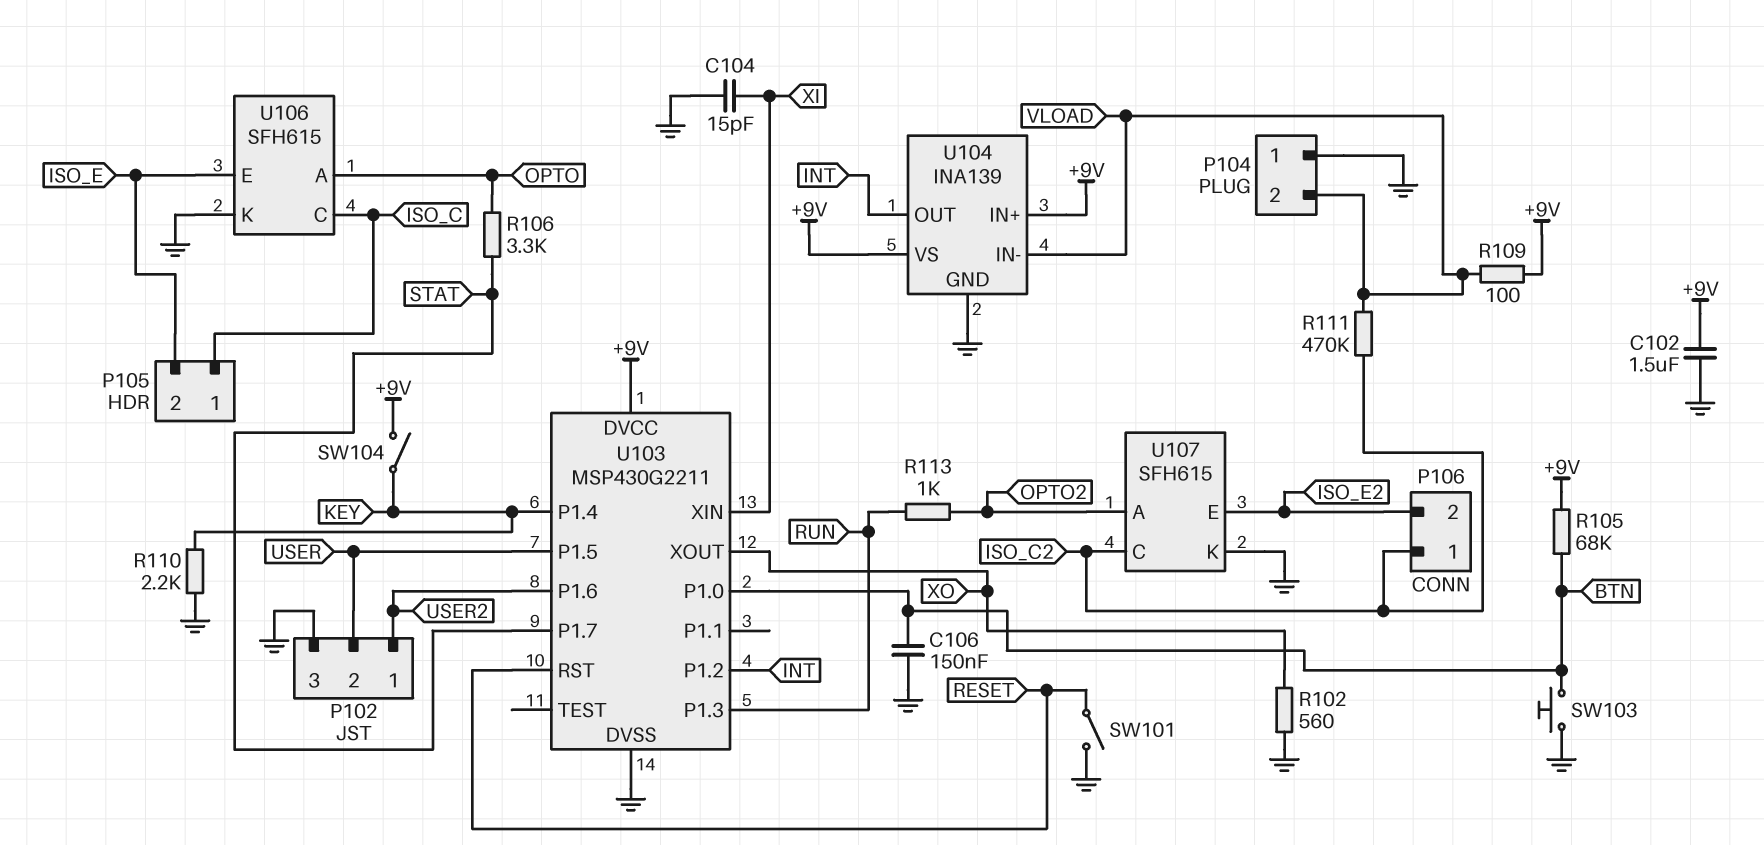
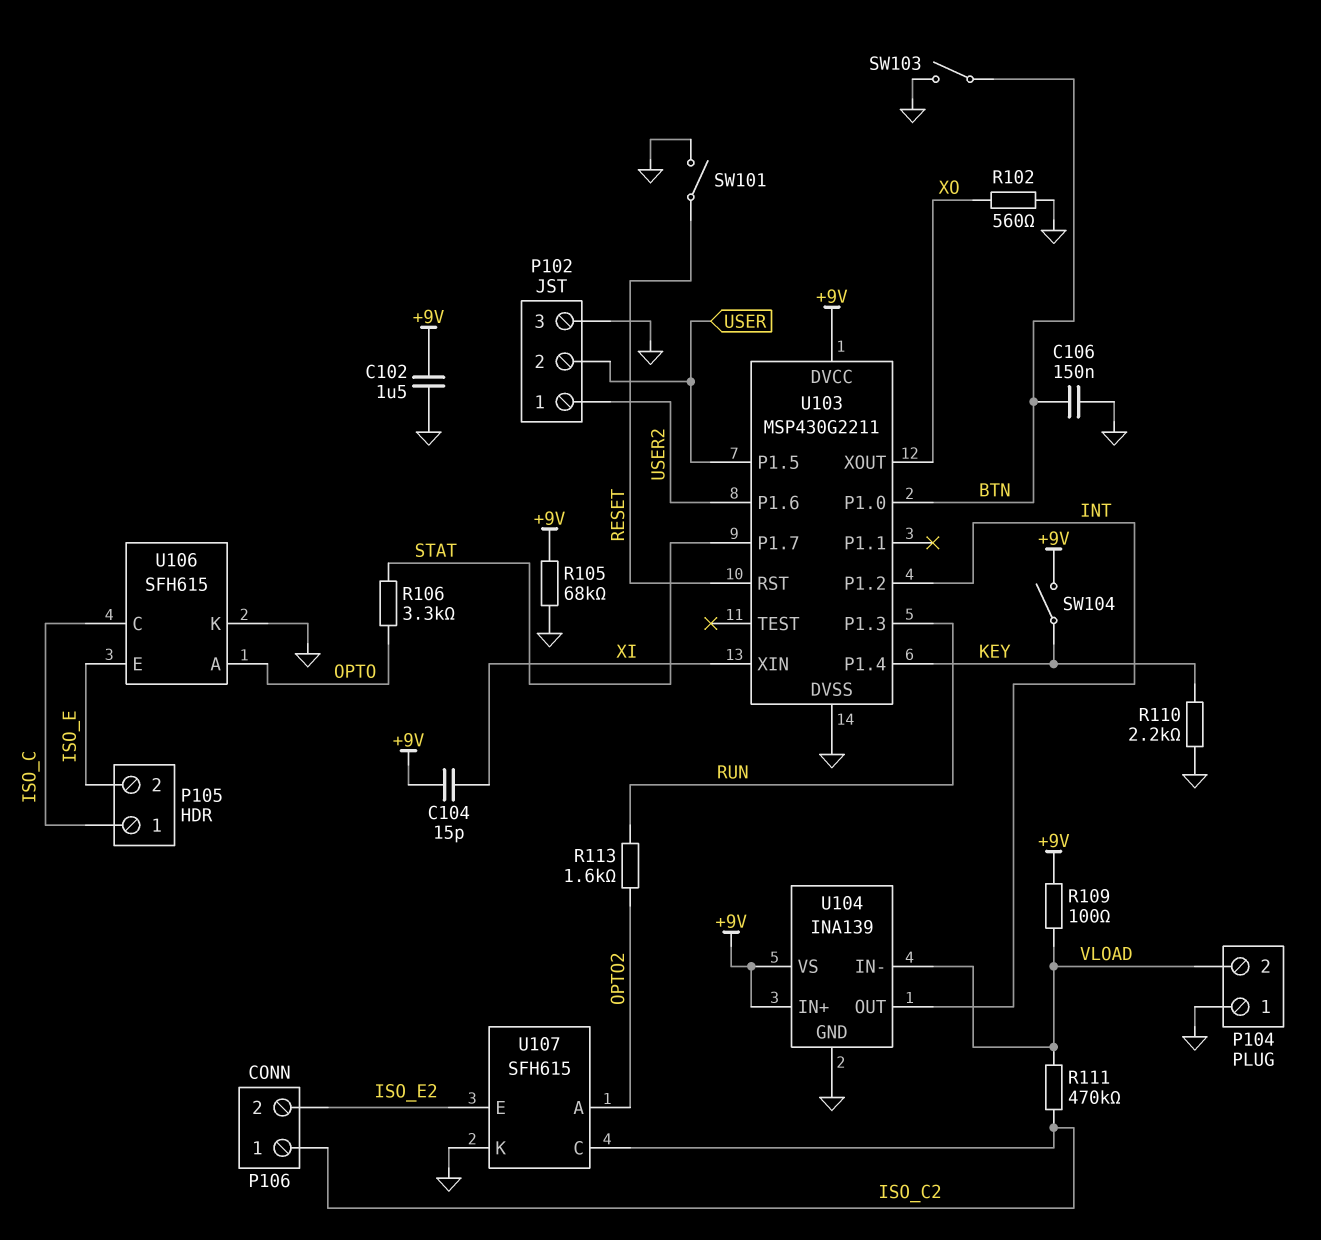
C104: 15pF (GND, XI) -> 15pF (+9V, XI)
R105: 68k (+9V, BTN) -> 68k (+9V, GND)
R113: 1k (OPTO2, RUN) -> 1.6k (OPTO2, RUN)
SW103: button (BTN, GND) -> switch (BTN, GND)

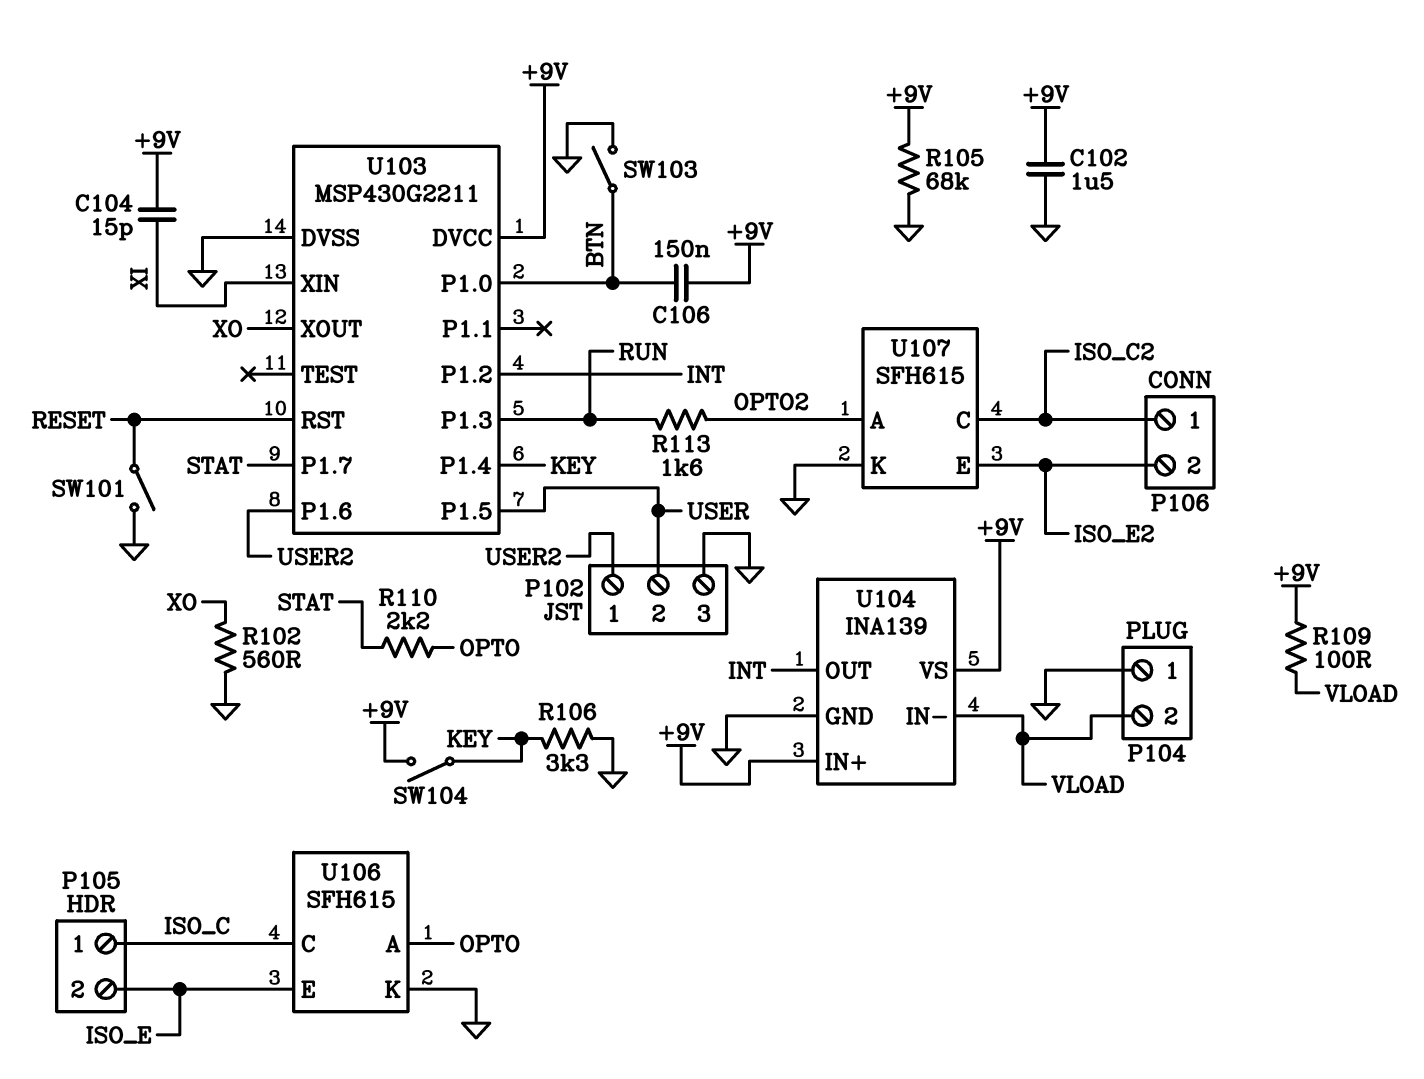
C106: 150nF (BTN, GND) -> 150nF (+9V, BTN)
R106: 3.3k (OPTO, STAT) -> 3.3k (GND, KEY)
R110: 2.2k (GND, KEY) -> 2.2k (OPTO, STAT)
R111: 470k (ISO_C2, VLOAD) -> none

